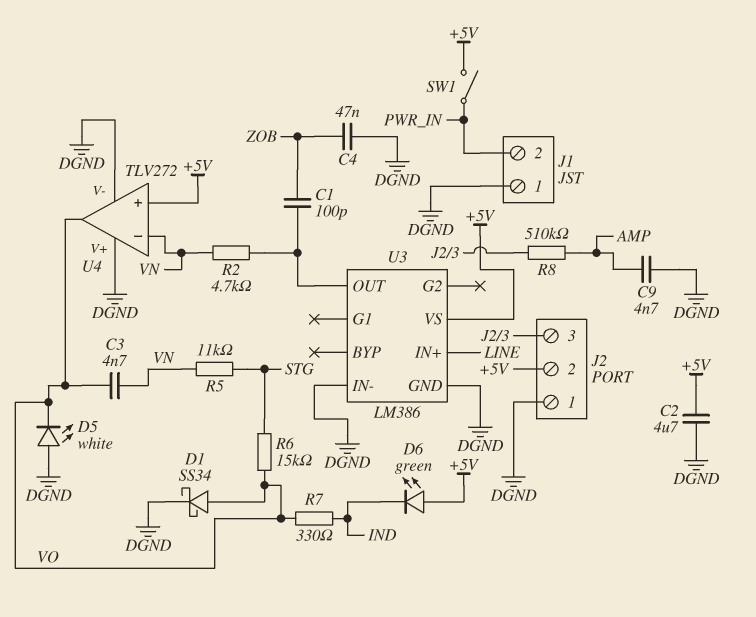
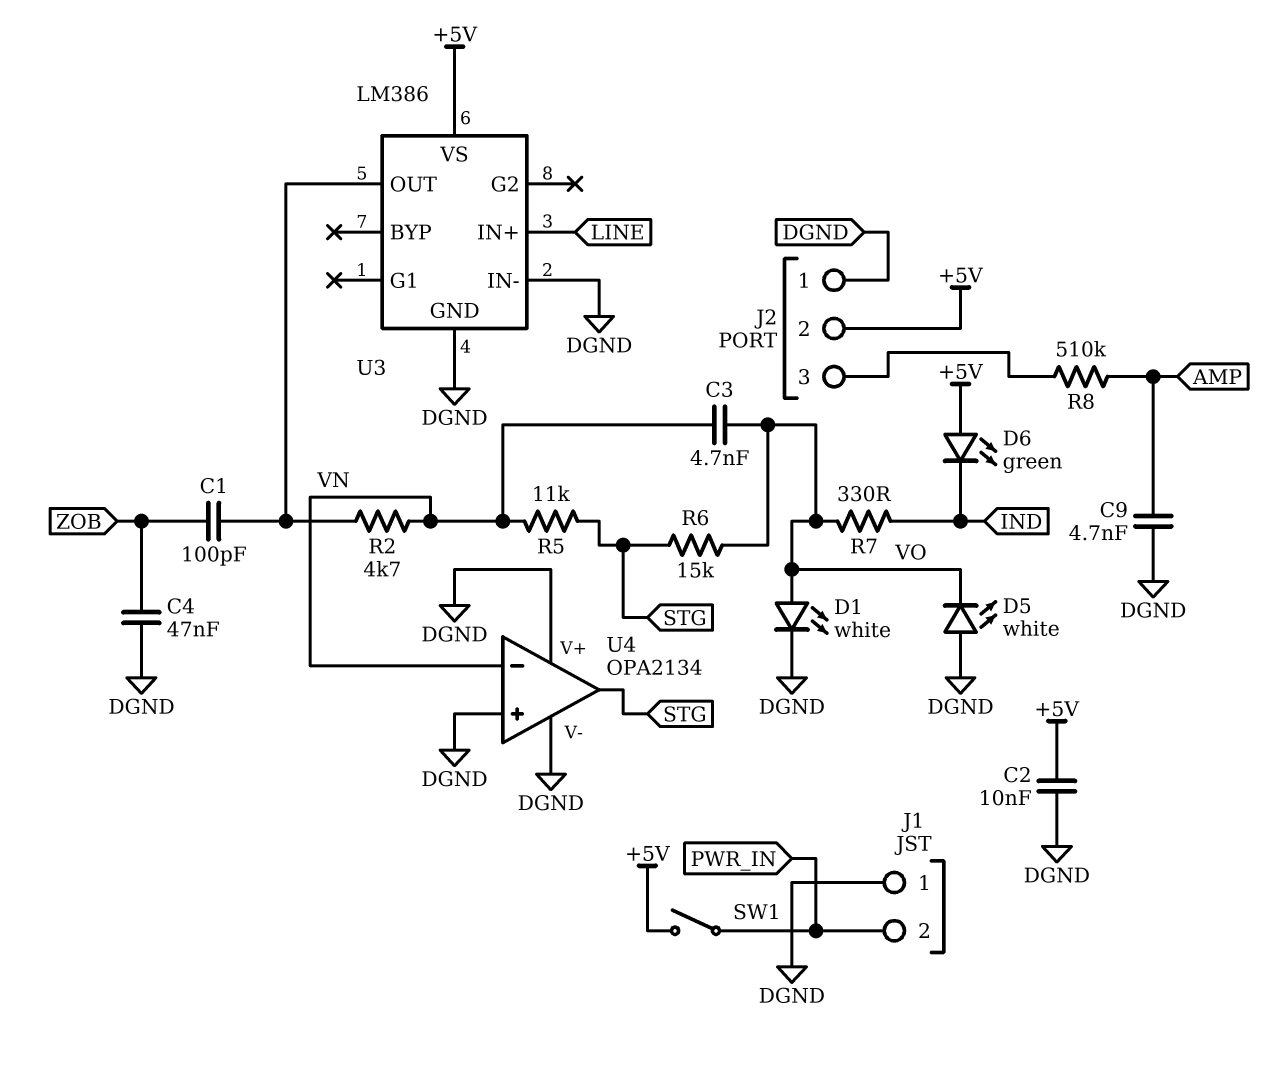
C2: 4.7uF (+5V, DGND) -> 10nF (+5V, DGND)
D1: schottky SS34 (A VO, K DGND) -> LED white (A VO, K DGND)
U4: TLV272 -> OPA2134
U4 pin in+: +5V -> DGND
U4 pin out: VO -> STG

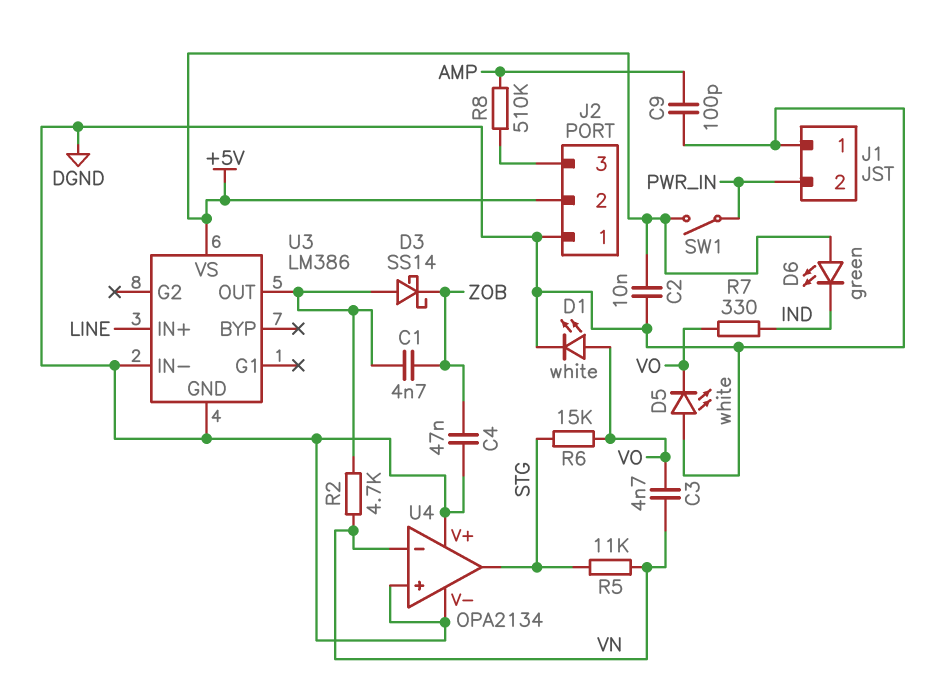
C1: 100pF (U3/OUT, ZOB) -> 4.7nF (U3/OUT, ZOB)
C9: 4.7nF (AMP, DGND) -> 100pF (AMP, DGND)
D3: none -> schottky SS14 (A U3/OUT, K ZOB)

